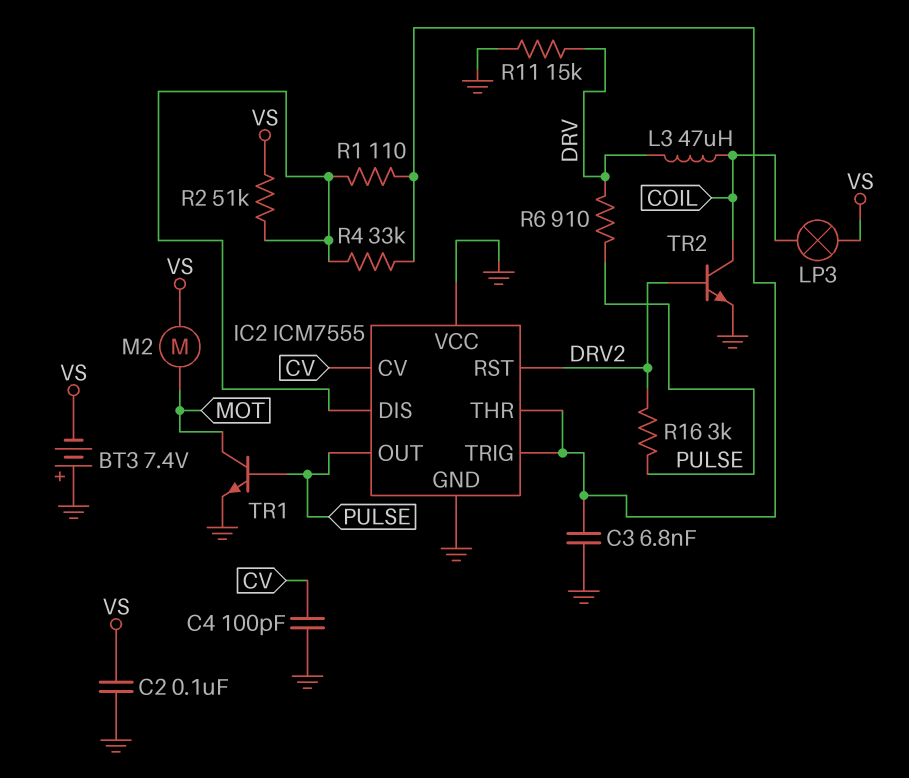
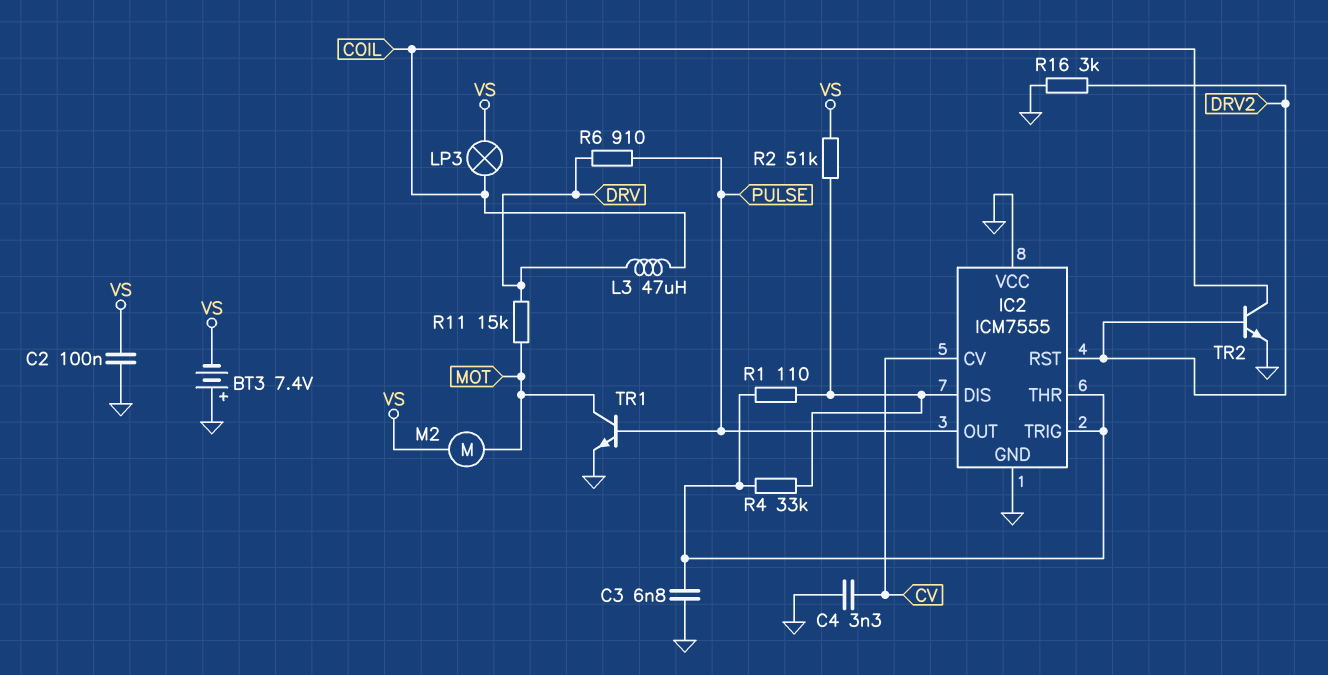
C4: 100pF (CV, GND) -> 3.3nF (CV, GND)
R11: 15k (DRV, GND) -> 15k (DRV, MOT)
R16: 3k (DRV2, PULSE) -> 3k (DRV2, GND)

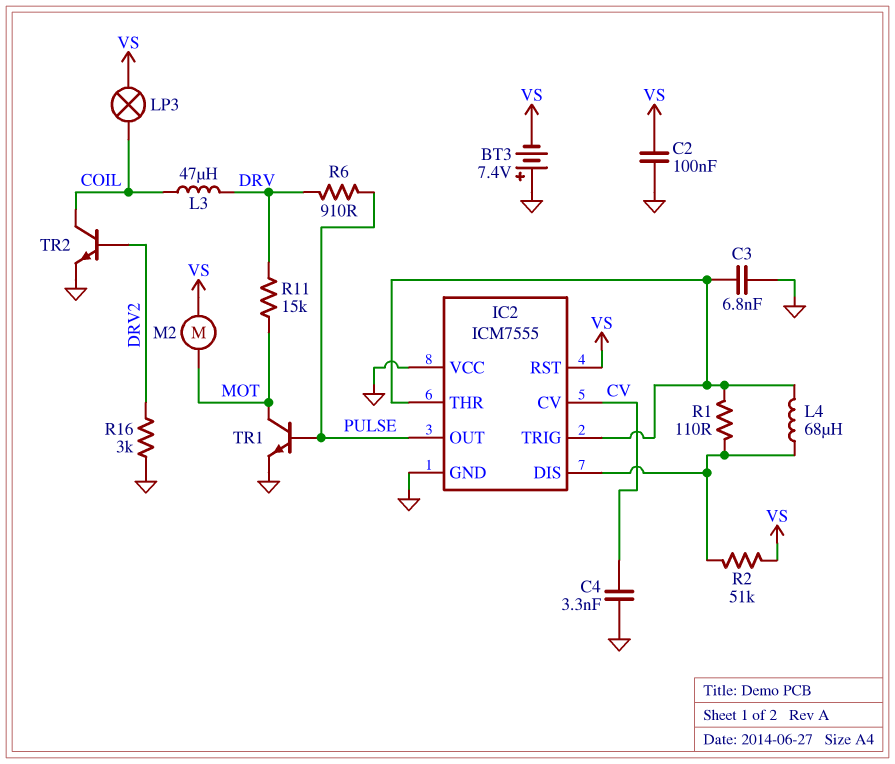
IC2 pin RST: DRV2 -> VS
L4: none -> 68uH (IC2/DIS, IC2/THR)
R4: 33k (IC2/DIS, IC2/THR) -> none

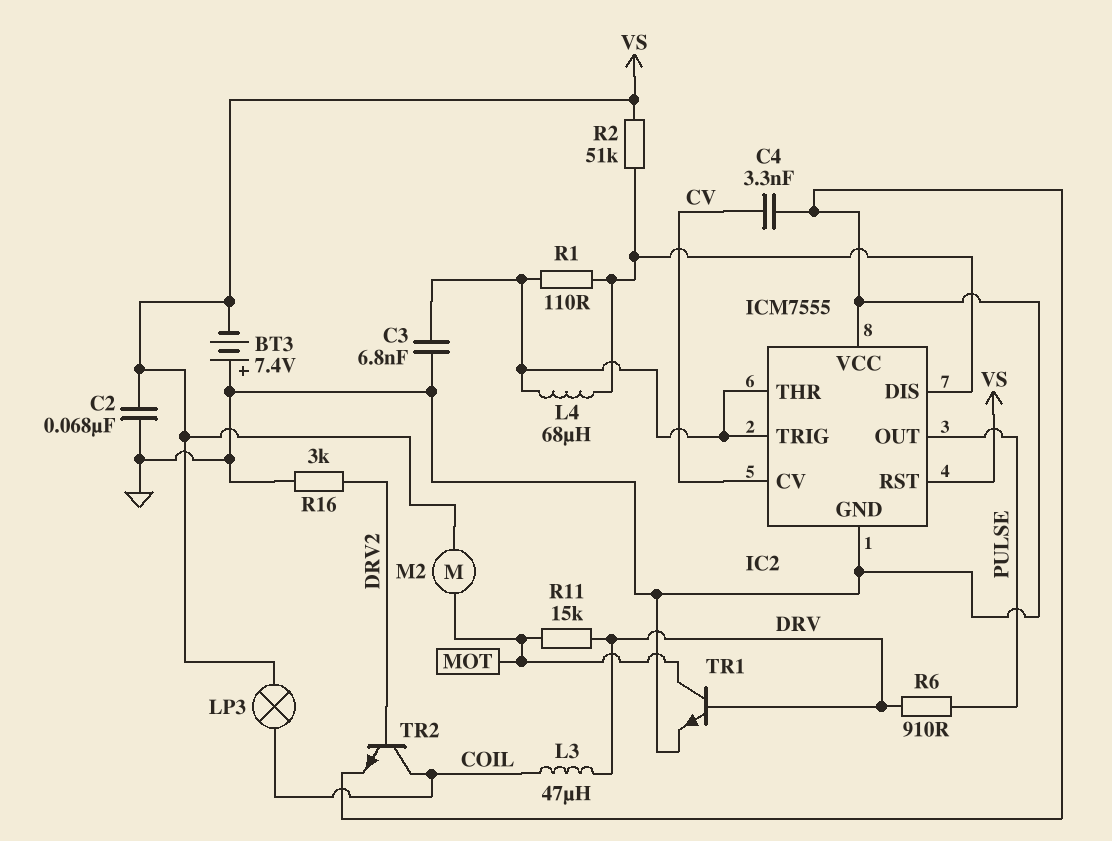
C2: 100nF (GND, VS) -> 68nF (GND, VS)
TR1: NPN (B PULSE, C MOT, E GND) -> NPN (B DRV, C MOT, E GND)

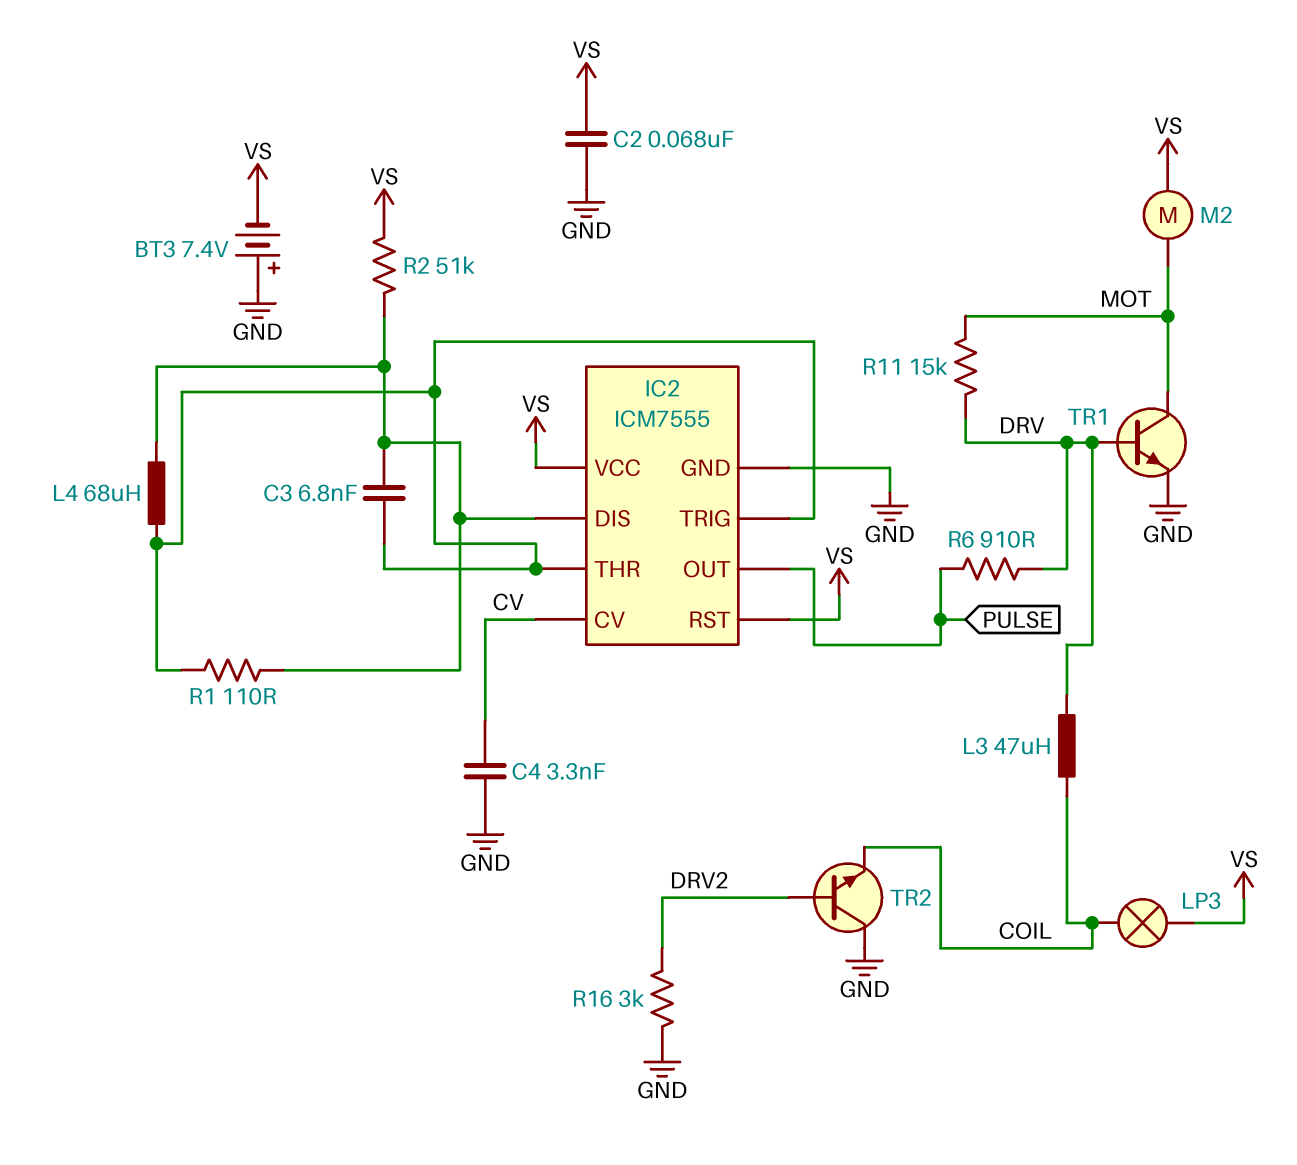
C3: 6.8nF (GND, IC2/THR) -> 6.8nF (IC2/DIS, IC2/THR)
IC2 pin VCC: GND -> VS
TR2: NPN (B DRV2, C COIL, E GND) -> NPN (B DRV2, C GND, E COIL)

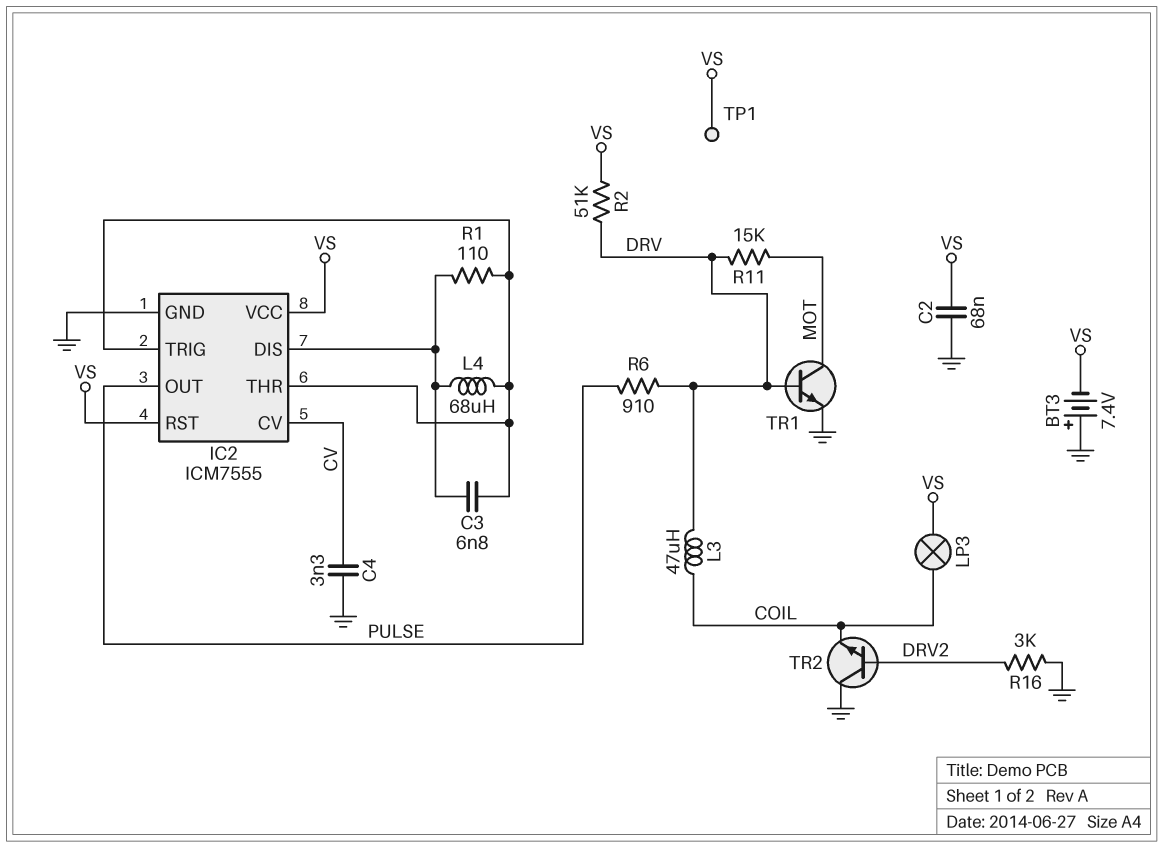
M2: motor (MOT, VS) -> none
R2: 51k (IC2/DIS, VS) -> 51k (DRV, VS)
TP1: none -> test point (VS)

